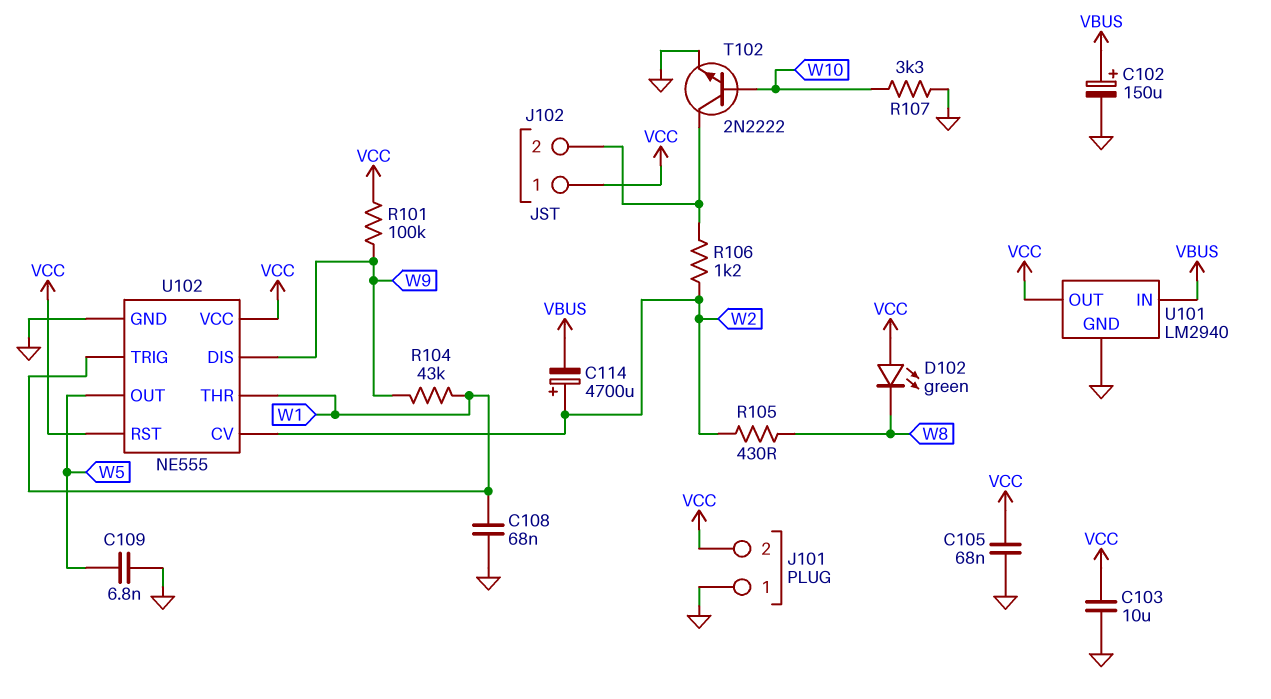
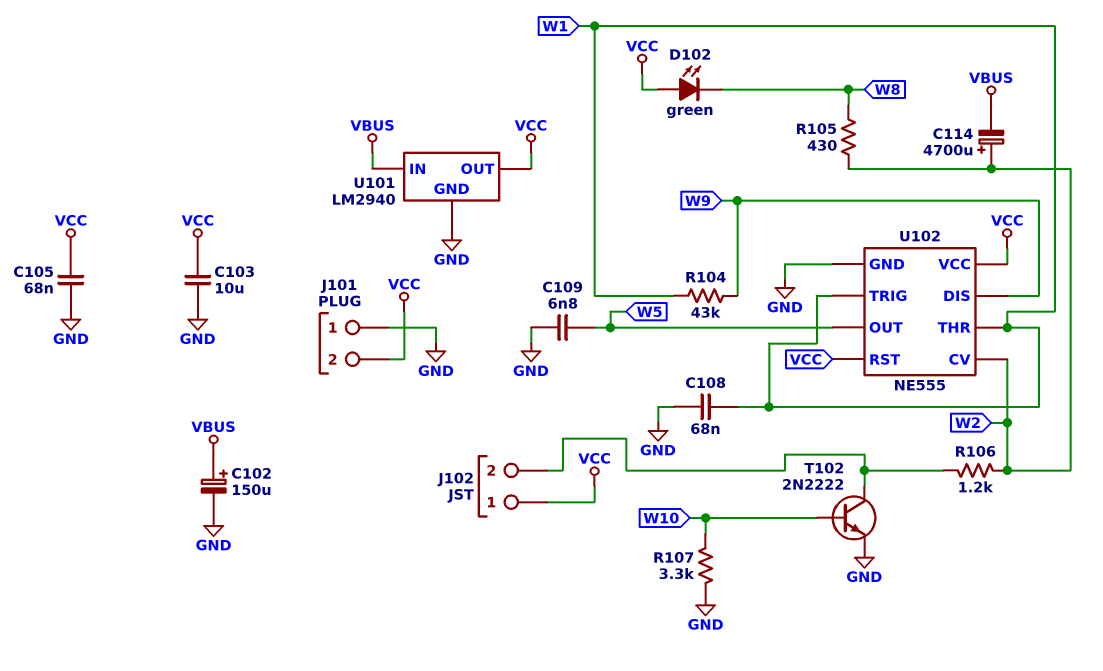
R101: 100k (VCC, W9) -> none

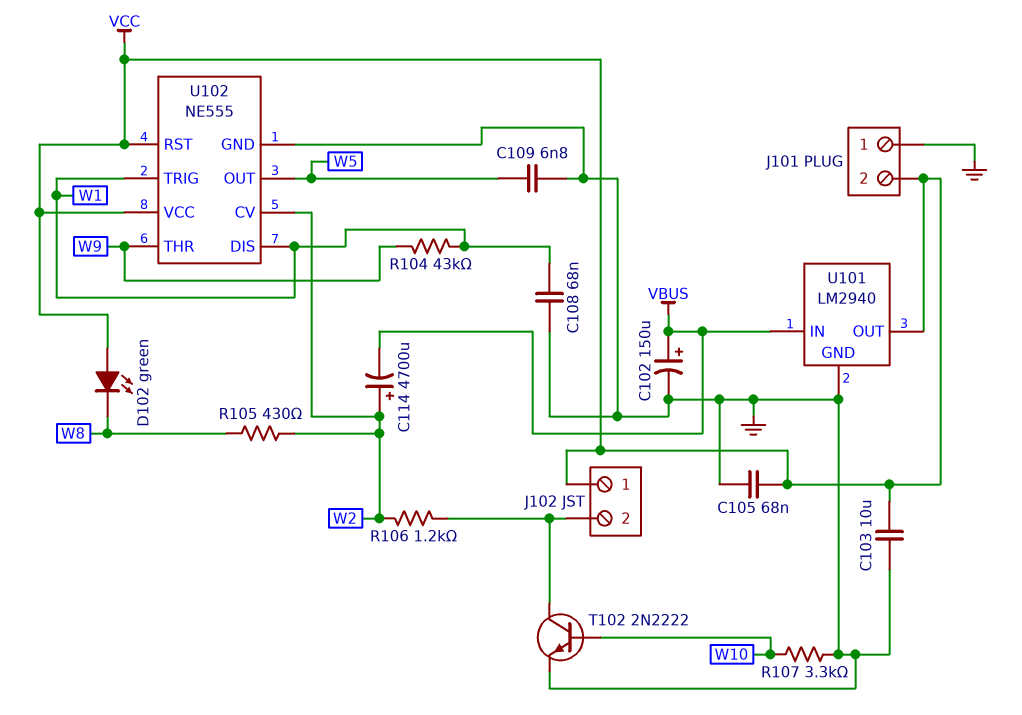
U102 pin DIS: W9 -> W1
U102 pin THR: W1 -> W9

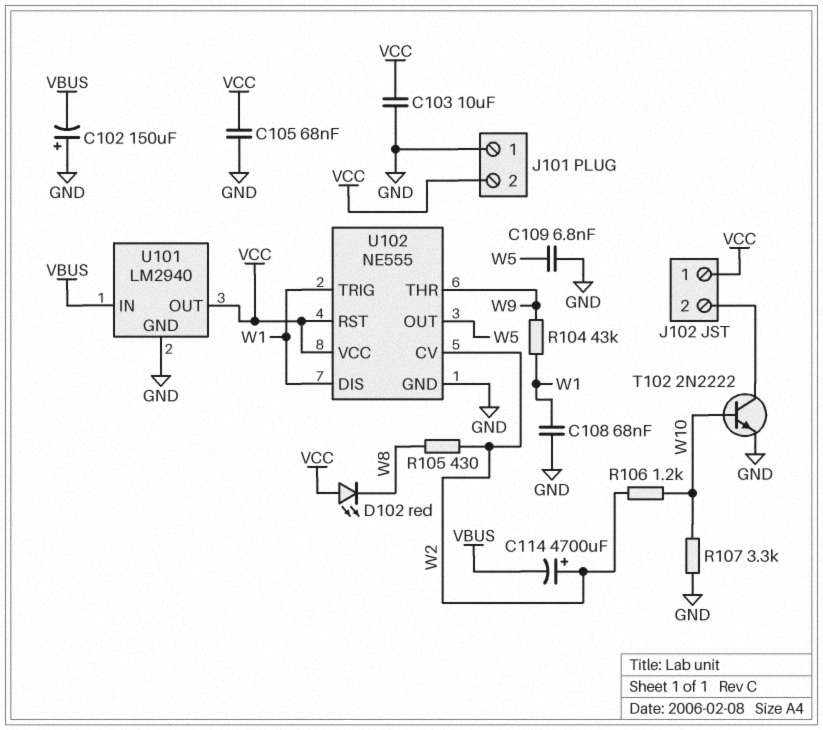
C102: 150uF (plus VBUS, minus GND) -> 150uF (plus GND, minus VBUS)
D102: LED green (A VCC, K W8) -> LED red (A VCC, K W8)
R106: 1.2k (J102/2, W2) -> 1.2k (W2, W10)

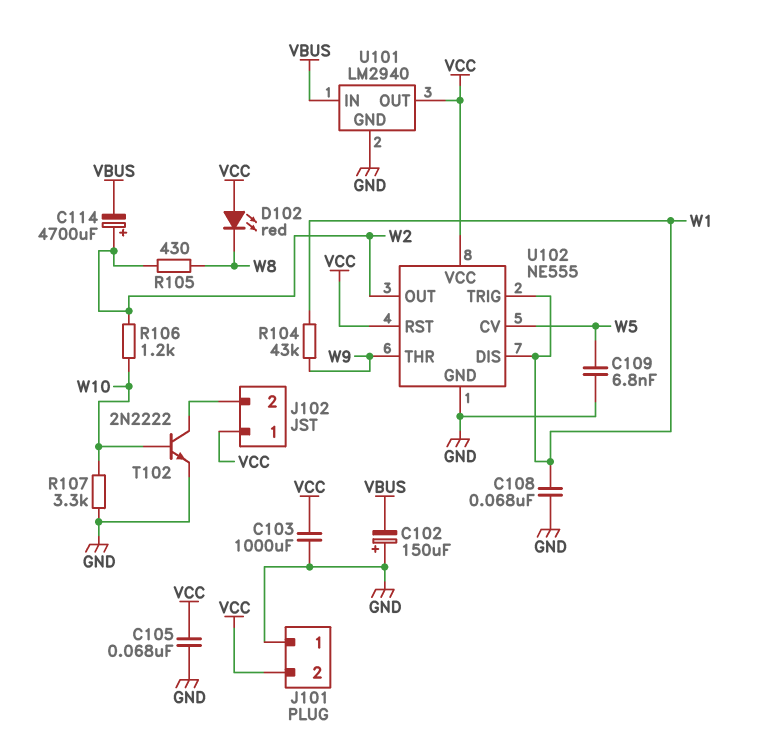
C103: 10uF (GND, VCC) -> 1000uF (GND, VCC)
U102 pin CV: W2 -> W5
U102 pin OUT: W5 -> W2

